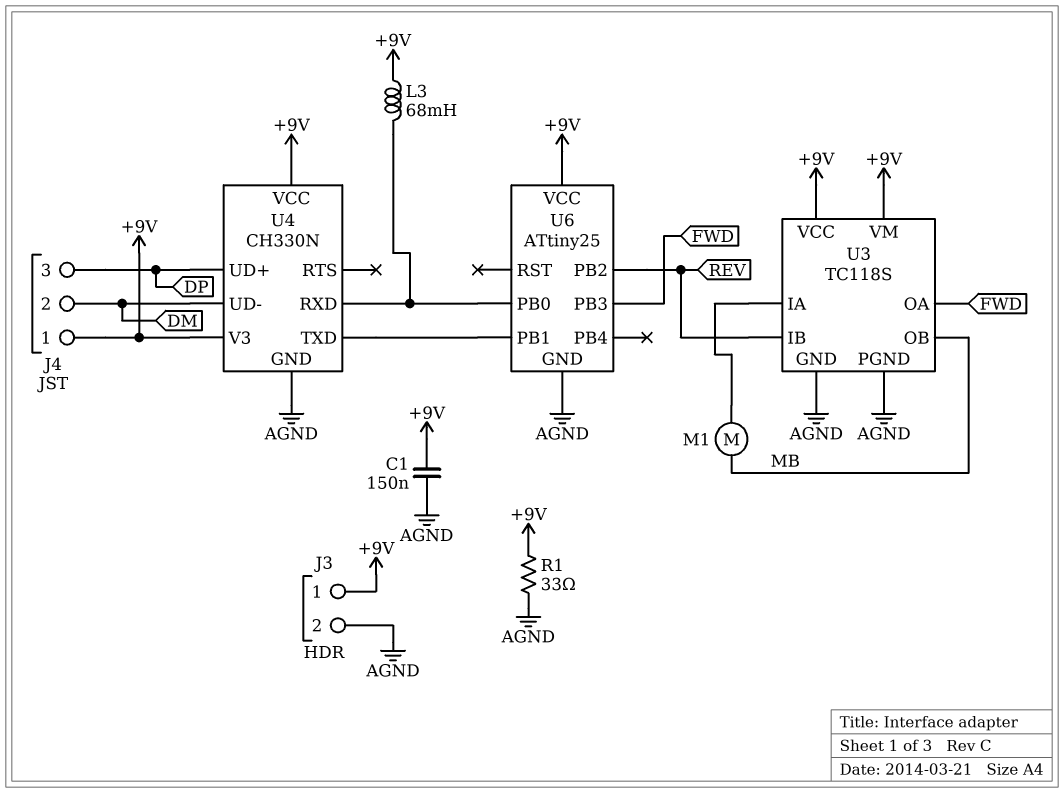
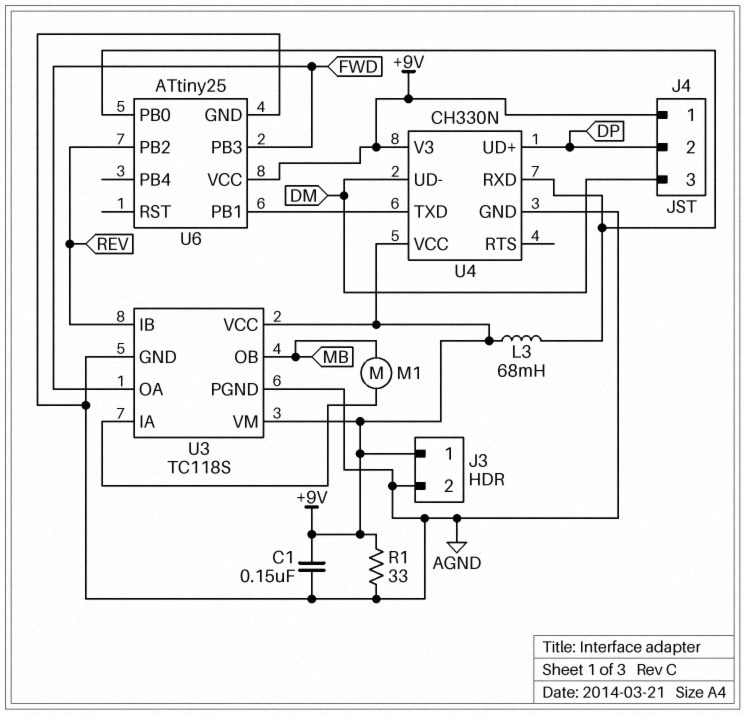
J4 pin 2: DM -> DP
J4 pin 3: DP -> DM

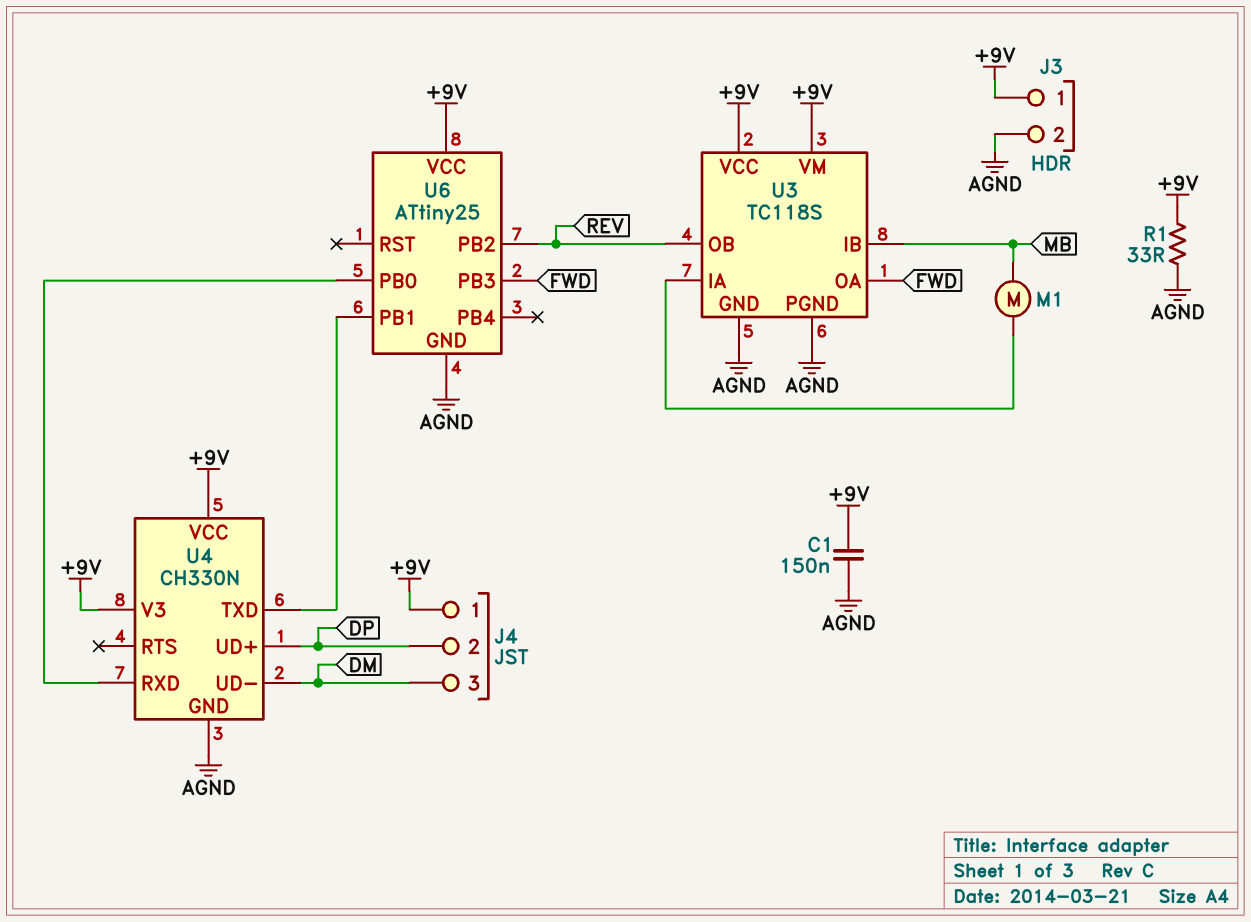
L3: 68mH (+9V, U4/RXD) -> none
U3 pin IB: REV -> MB
U3 pin OB: MB -> REV

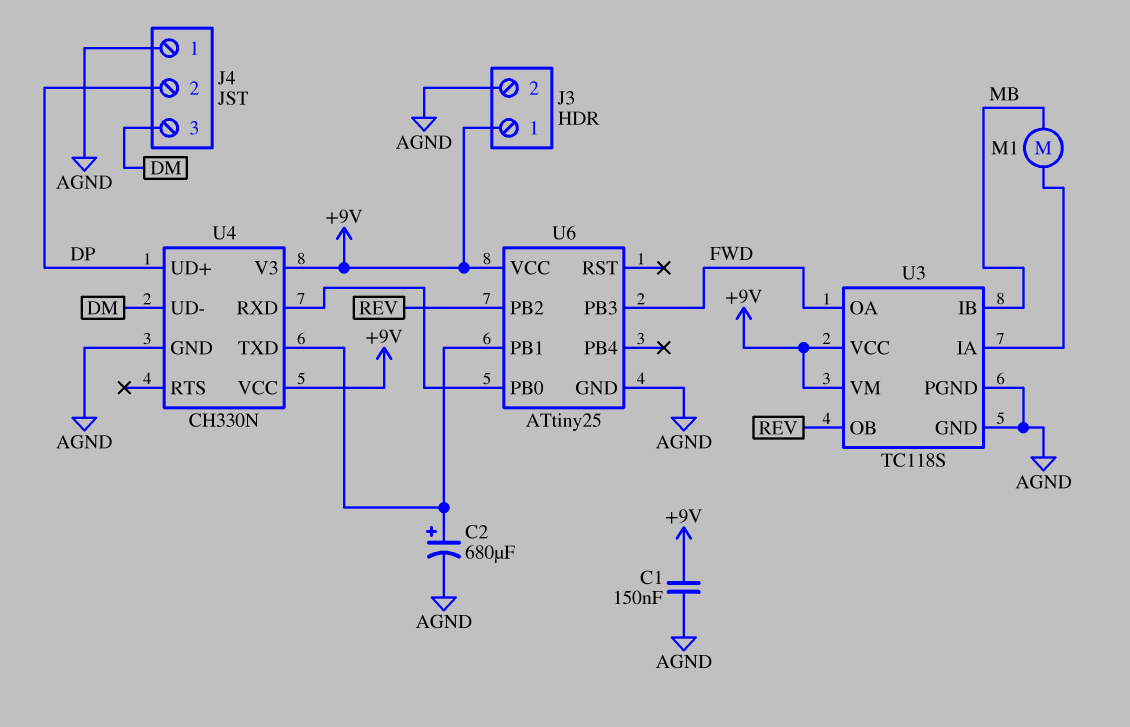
C2: none -> 680uF (plus U4/TXD, minus AGND)
J4 pin 1: +9V -> AGND
R1: 33 (+9V, AGND) -> none

